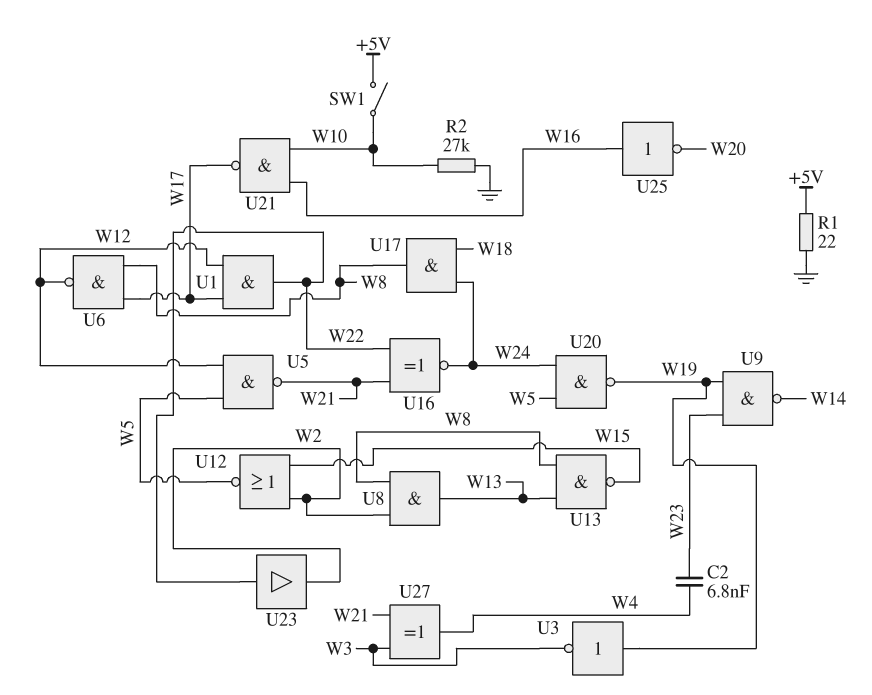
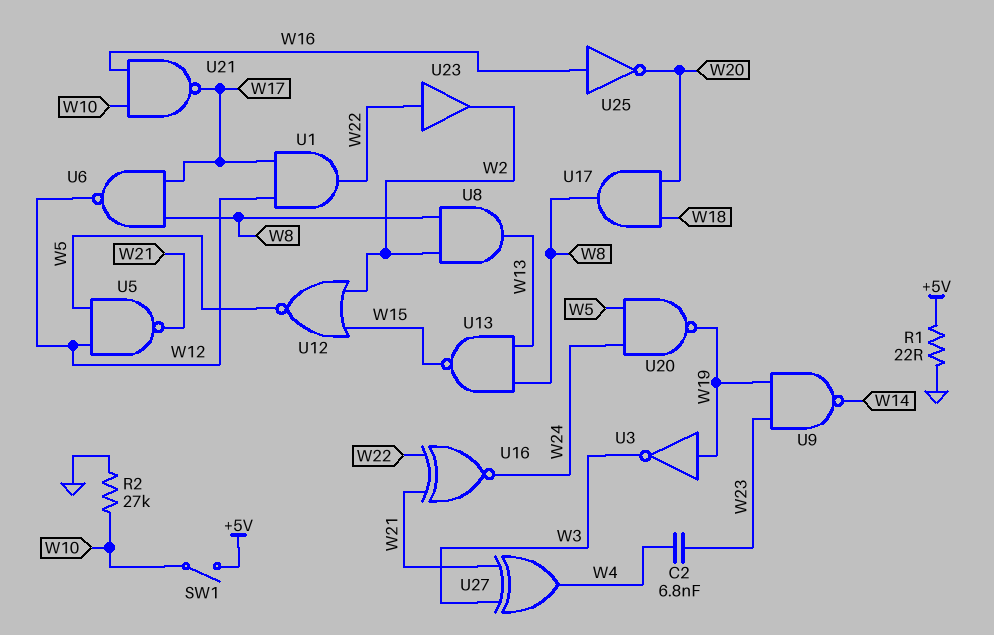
U17: AND (in W18, in W24, out W8) -> AND (in W18, in W20, out W8)

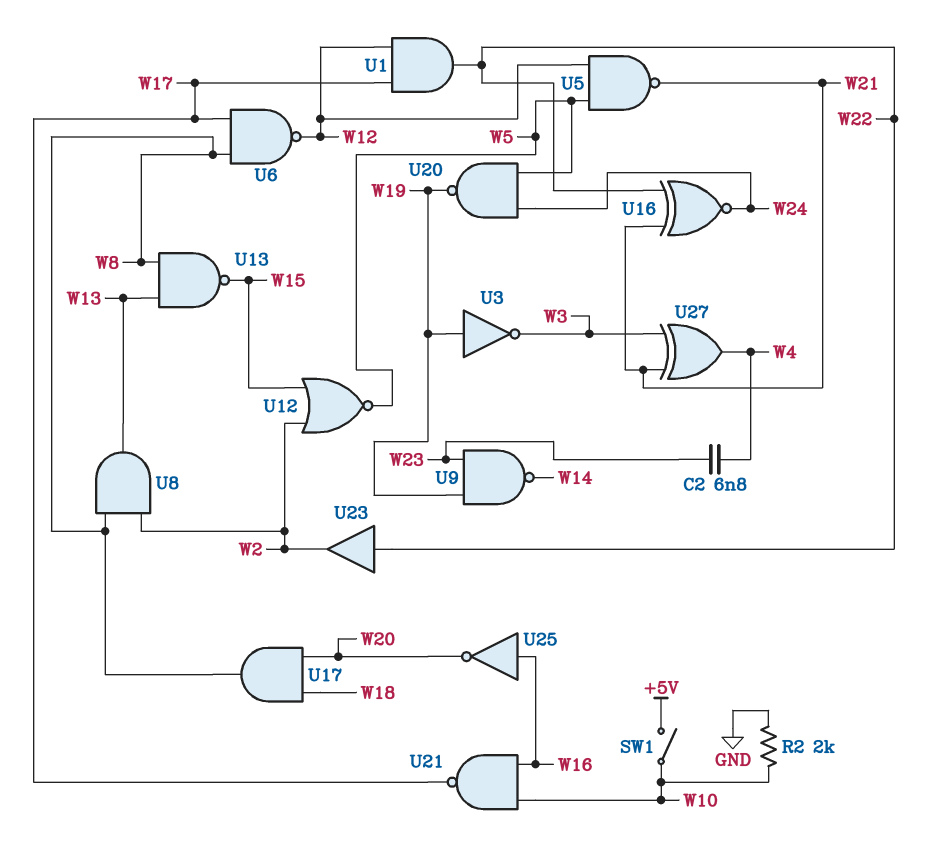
R1: 22 (+5V, GND) -> none
R2: 27k (GND, W10) -> 2k (GND, W10)

